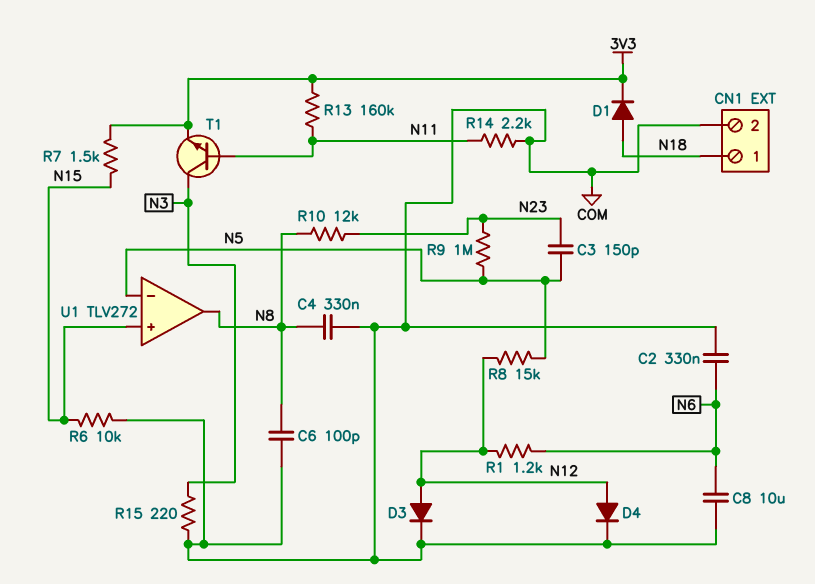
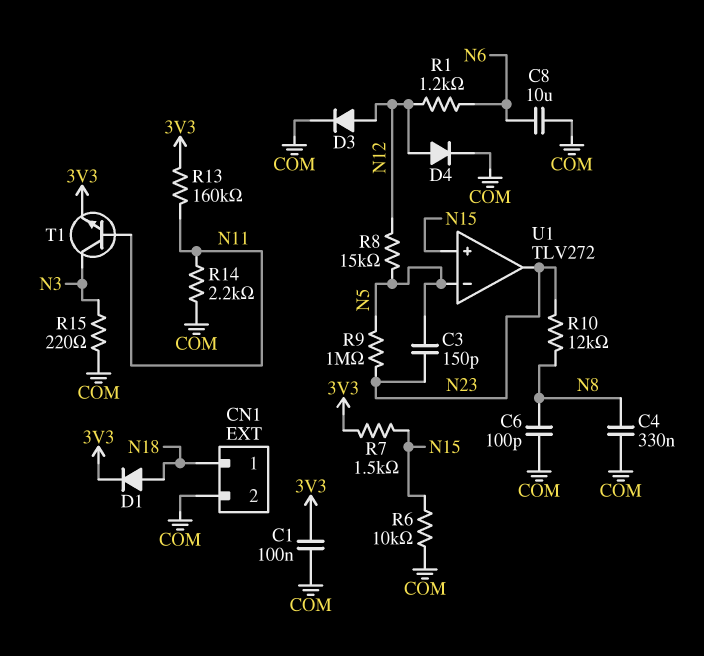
C1: none -> 100nF (3V3, COM)
C2: 330nF (COM, N6) -> none
U1 pin out: N8 -> N23

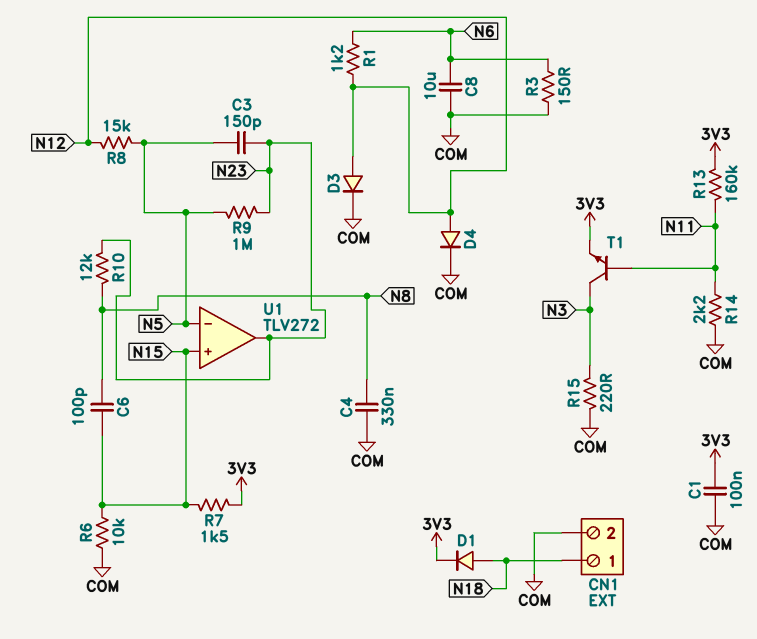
C6: 100pF (COM, N8) -> 100pF (N8, N15)
R3: none -> 150 (COM, N6)

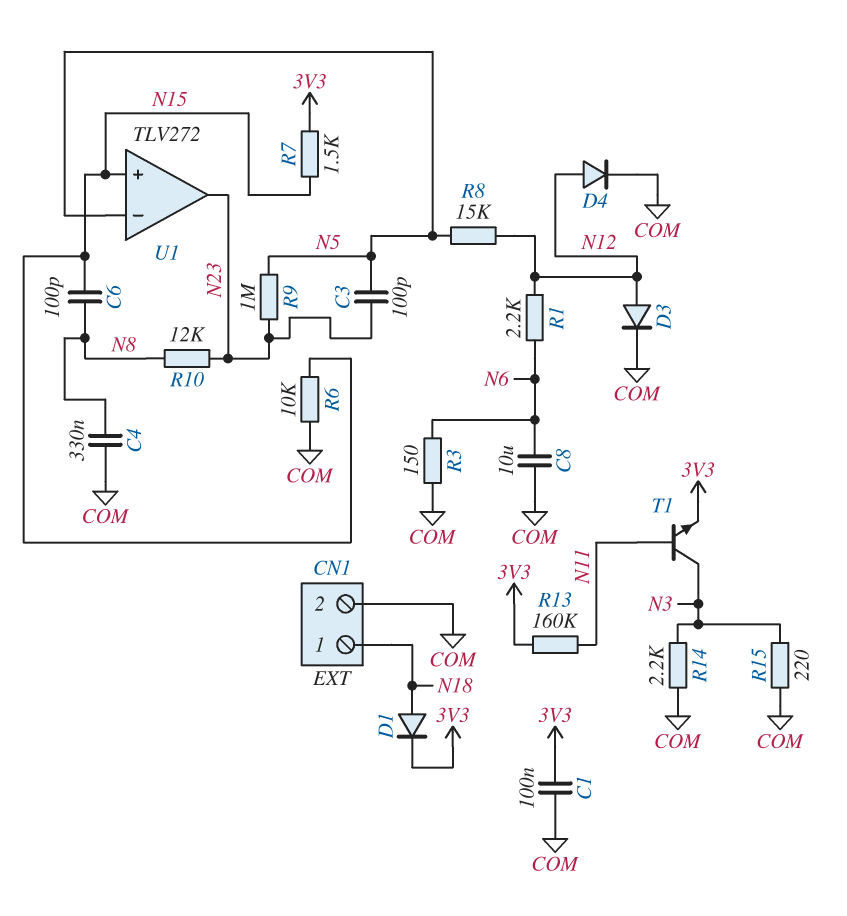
C3: 150pF (N5, N23) -> 100pF (N5, N23)
R1: 1.2k (N6, N12) -> 2.2k (N6, N12)
R14: 2.2k (COM, N11) -> 2.2k (COM, N3)

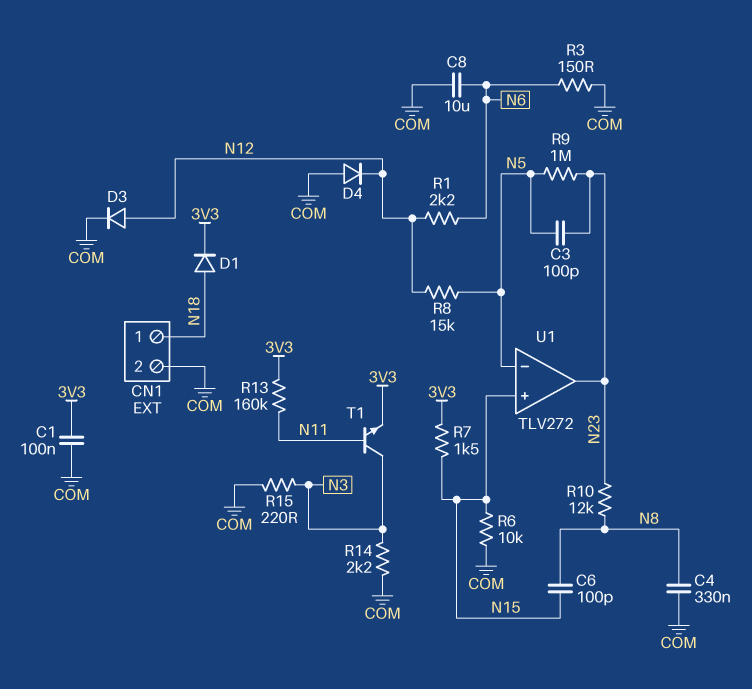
D4: diode (A N12, K COM) -> diode (A COM, K N12)

